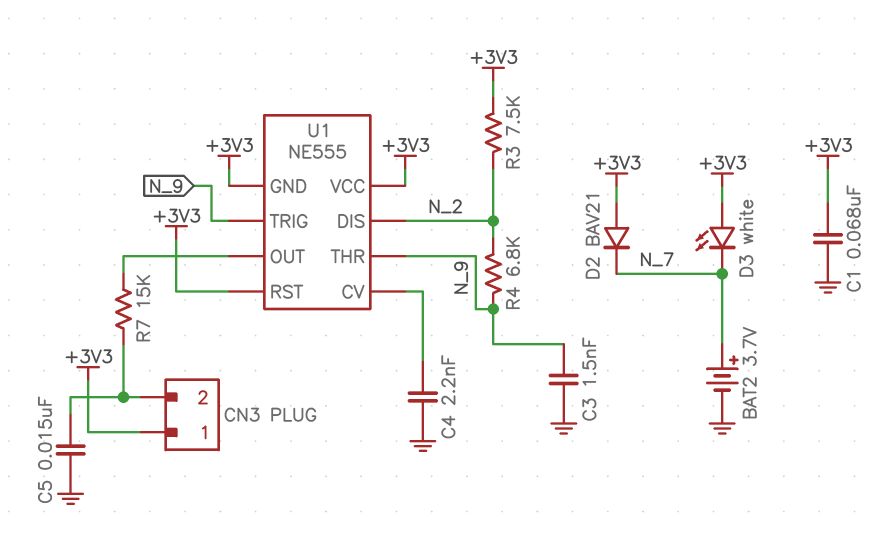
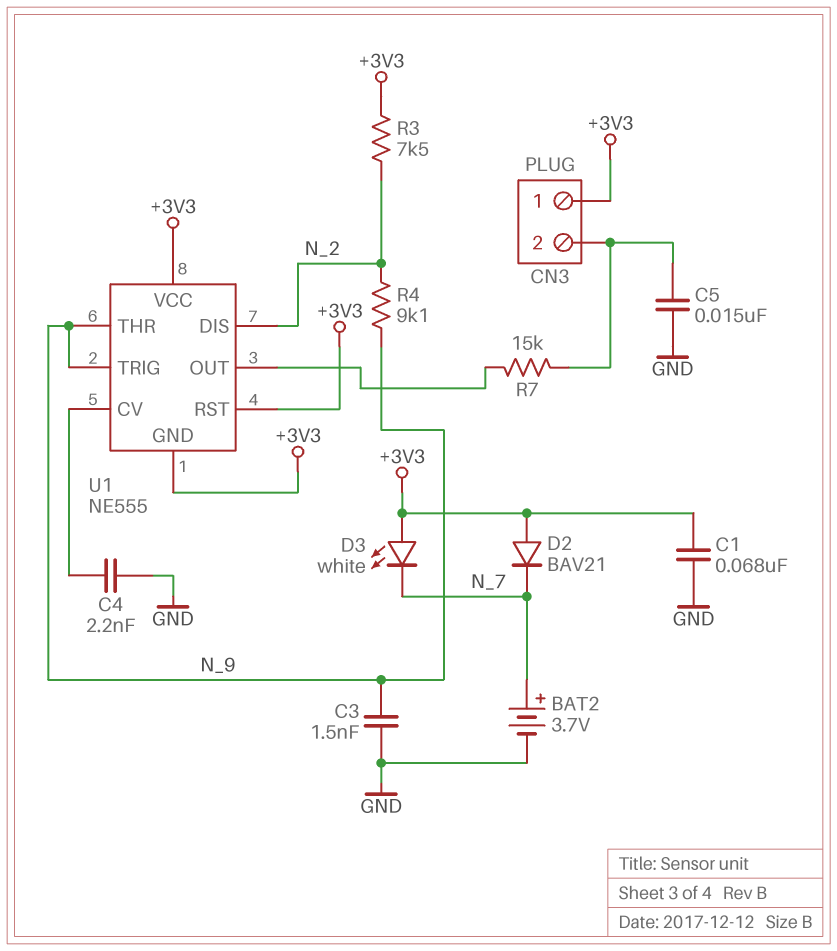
R4: 6.8k (N_2, N_9) -> 9.1k (N_2, N_9)

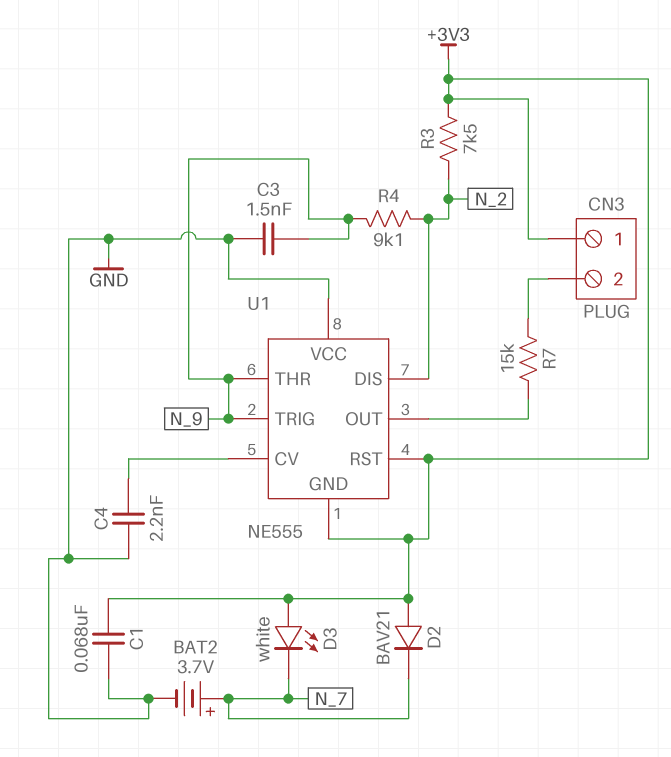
C5: 15nF (CN3/2, GND) -> none
U1 pin VCC: +3V3 -> GND

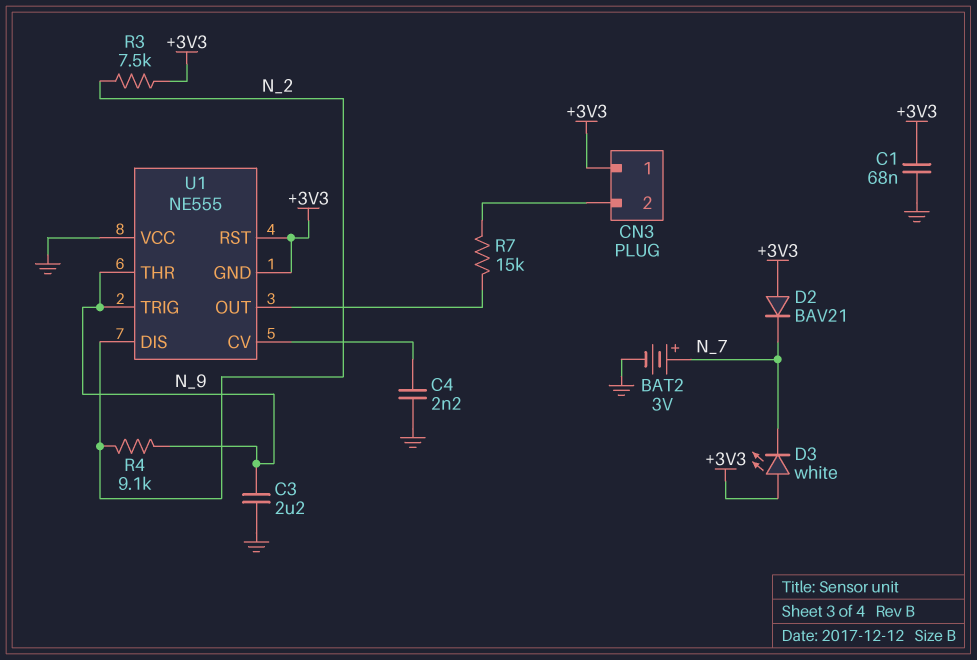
BAT2: 3.7V (plus N_7, minus GND) -> 3V (plus N_7, minus GND)
C3: 1.5nF (GND, N_9) -> 2.2uF (GND, N_9)

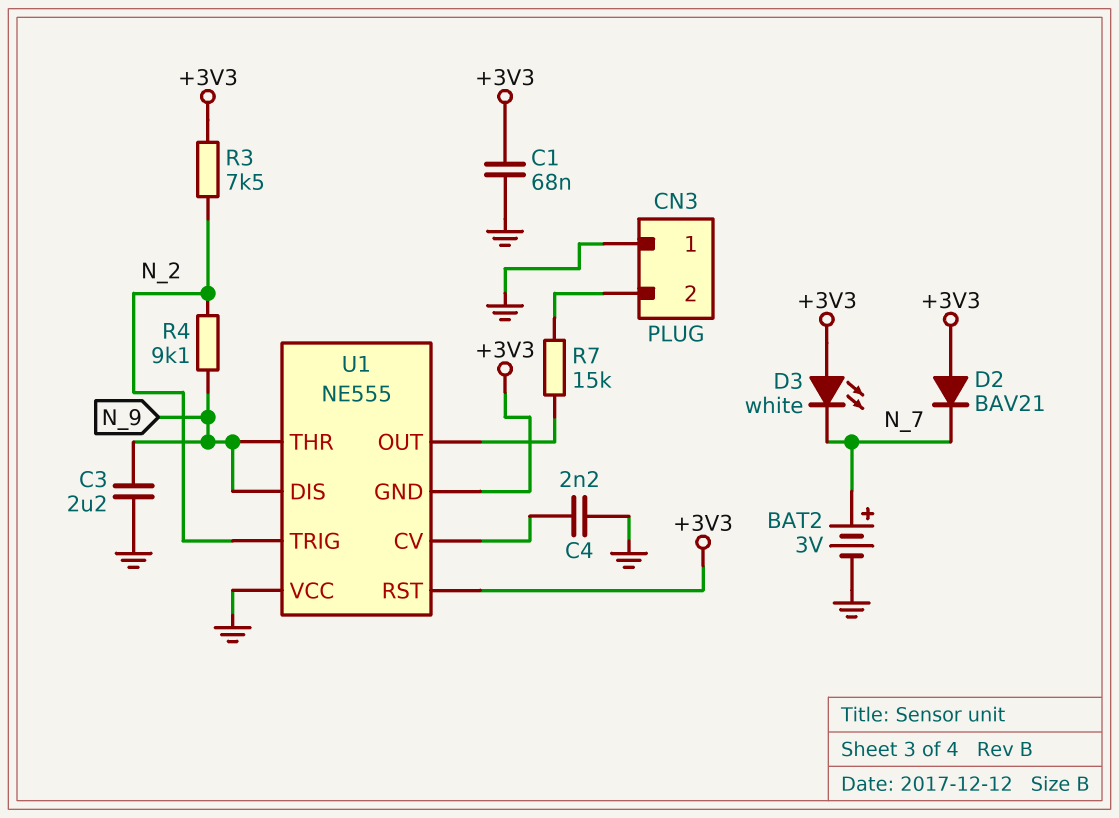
CN3 pin 1: +3V3 -> GND
U1 pin DIS: N_2 -> N_9
U1 pin TRIG: N_9 -> N_2

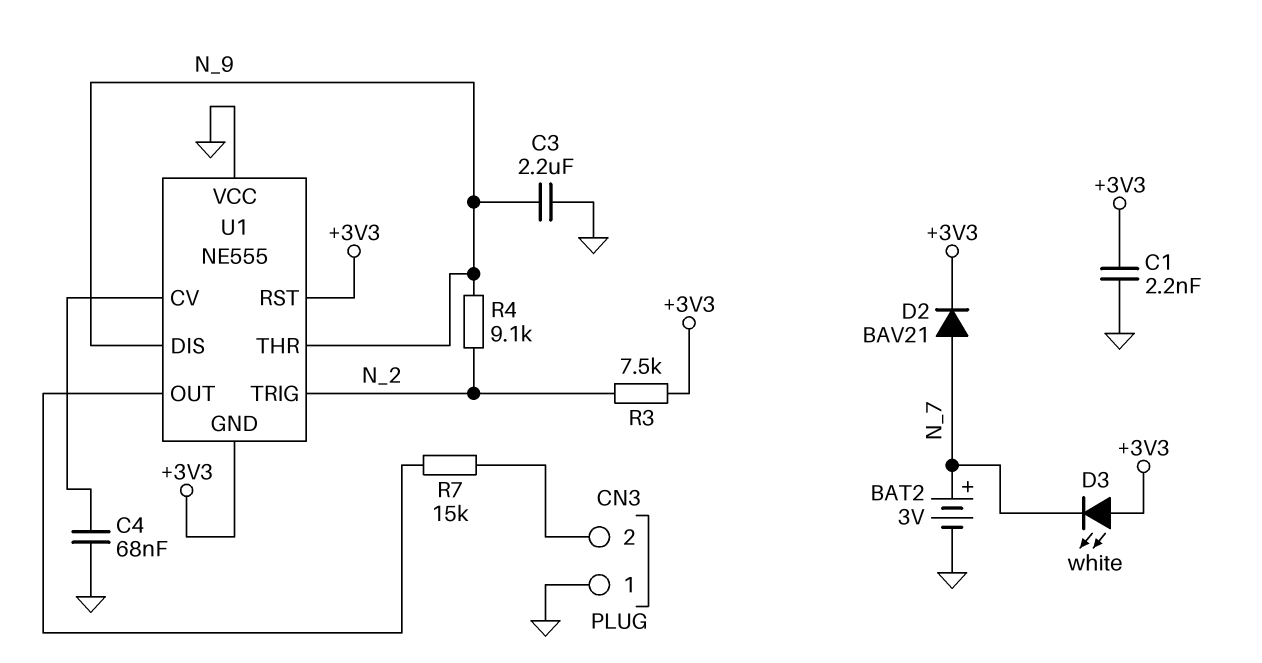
C1: 68nF (+3V3, GND) -> 2.2nF (+3V3, GND)
C4: 2.2nF (GND, U1/CV) -> 68nF (GND, U1/CV)
D2: diode BAV21 (A +3V3, K N_7) -> diode BAV21 (A N_7, K +3V3)

